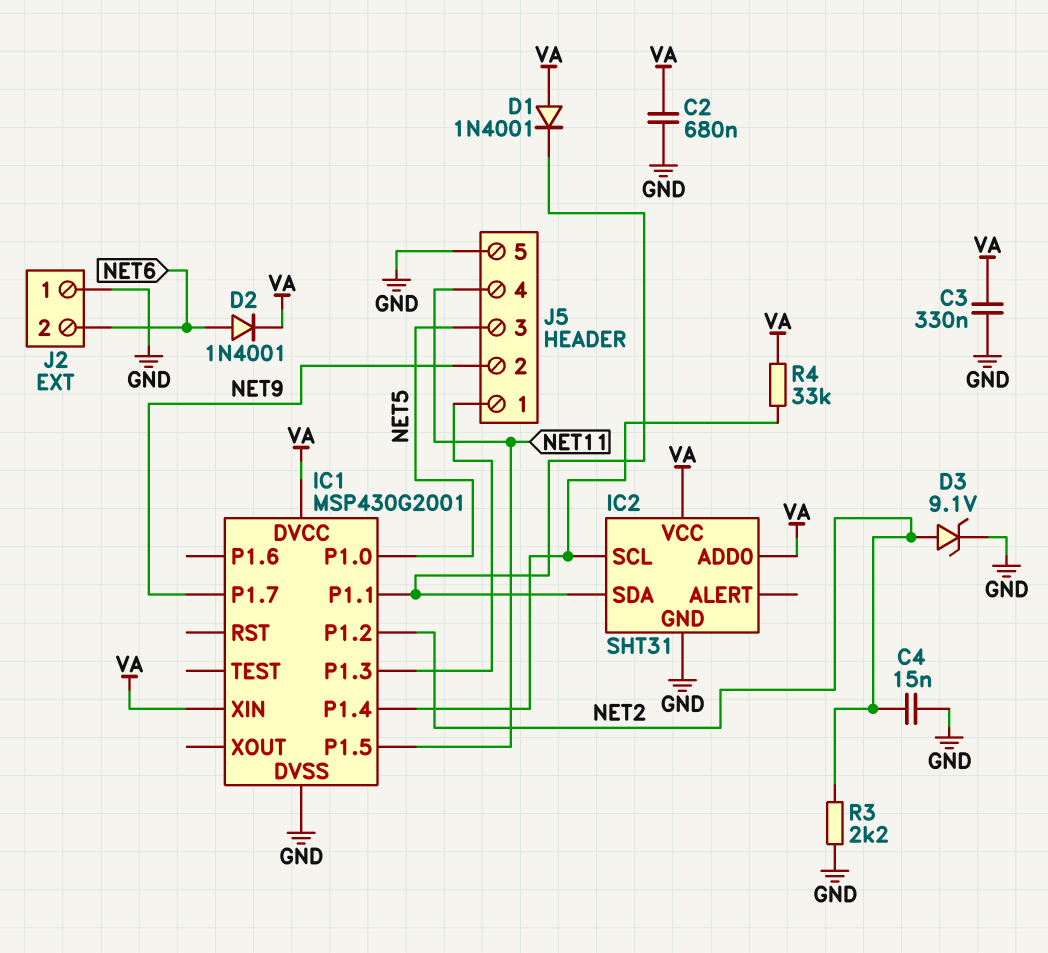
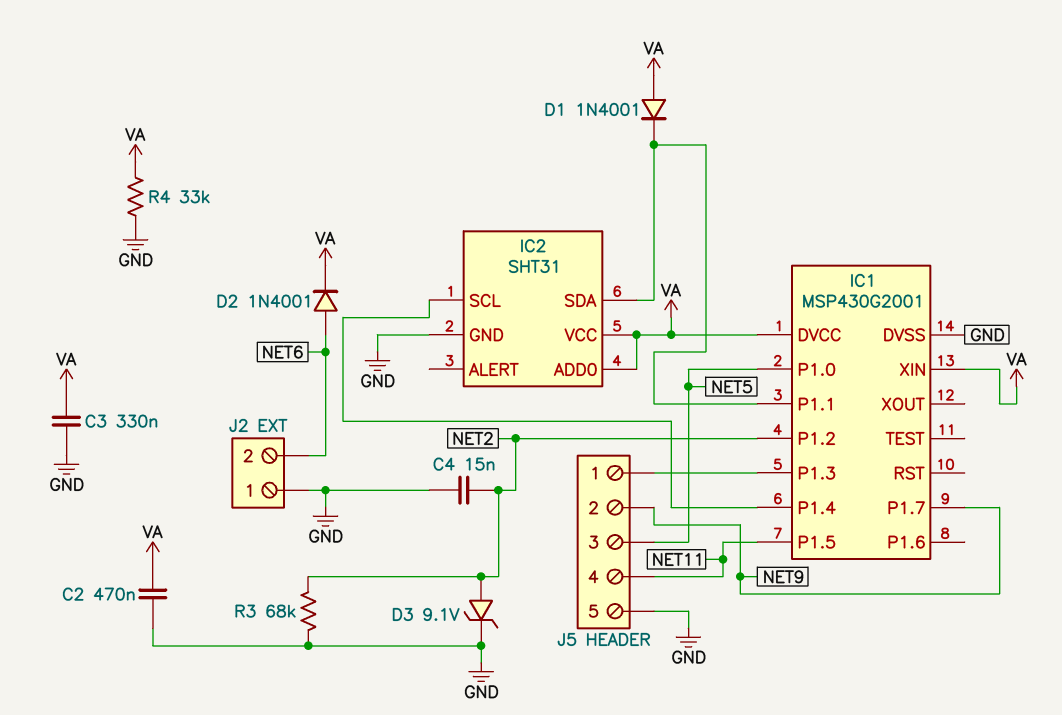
C2: 680nF (GND, VA) -> 470nF (GND, VA)
R3: 2.2k (GND, NET2) -> 68k (GND, NET2)
R4: 33k (IC1/P1.4, VA) -> 33k (GND, VA)

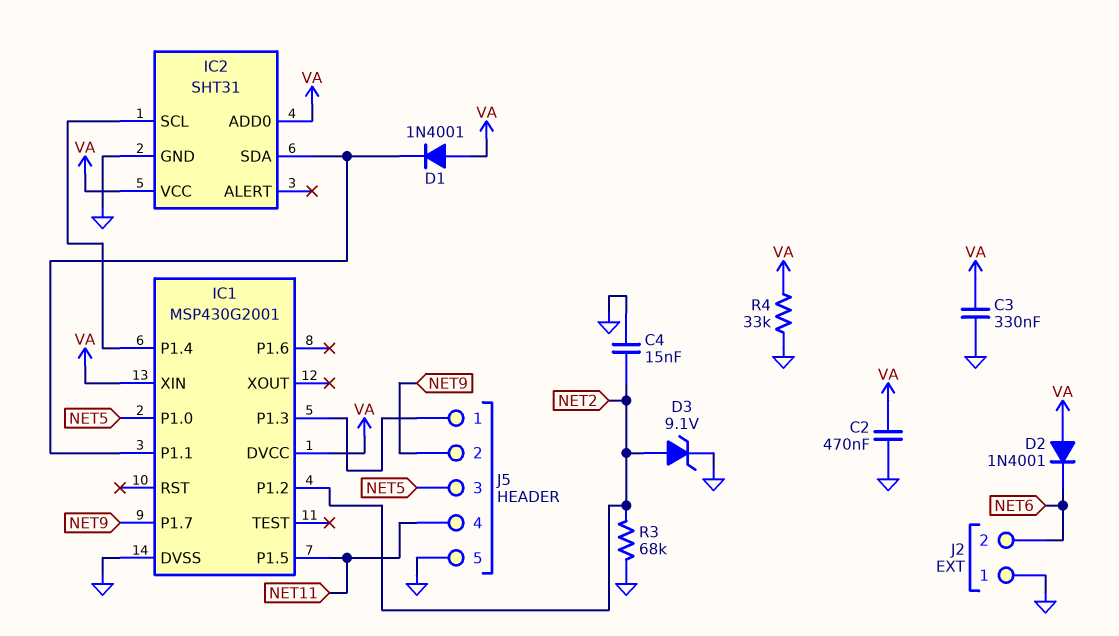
D2: diode 1N4001 (A NET6, K VA) -> diode 1N4001 (A VA, K NET6)

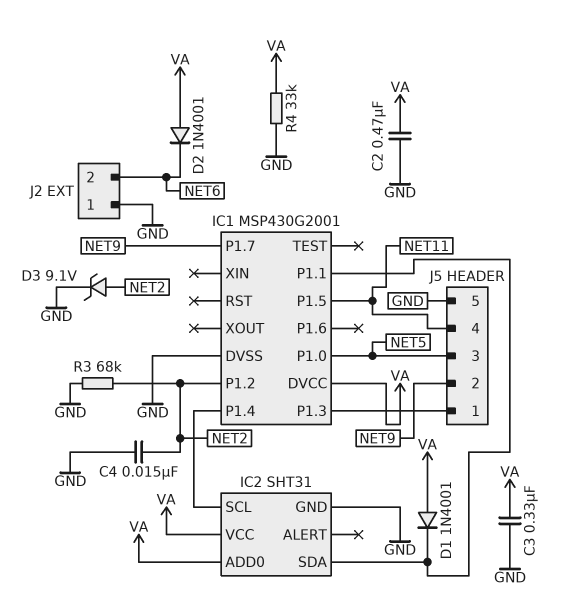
IC1 pin XIN: VA -> none

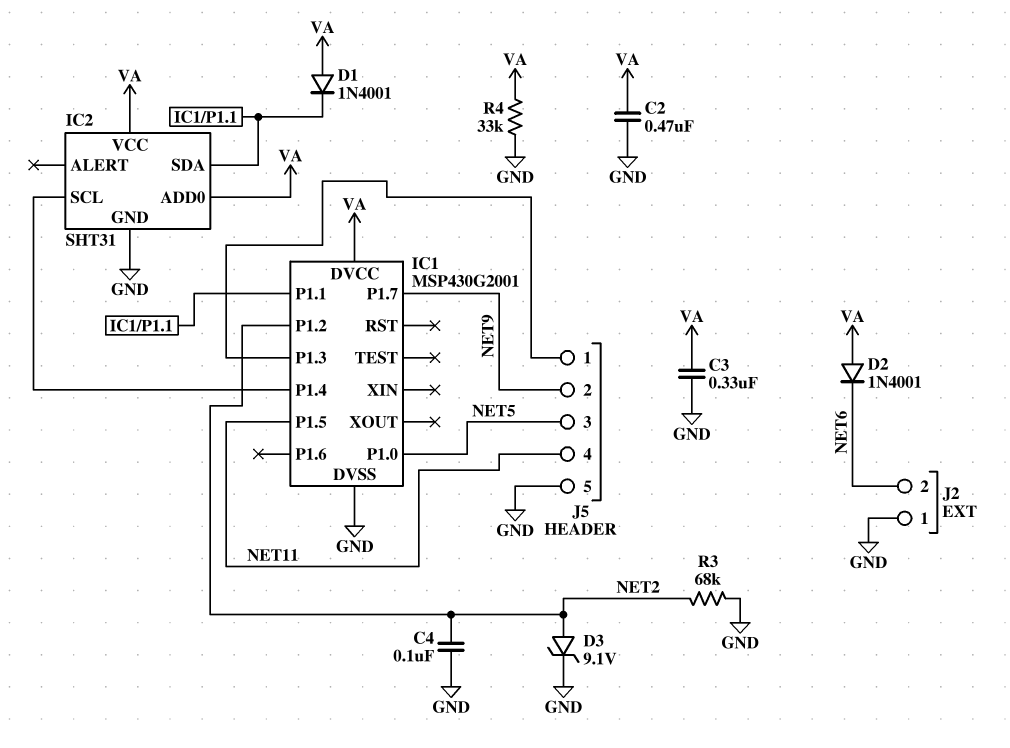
C4: 15nF (GND, NET2) -> 100nF (GND, NET2)

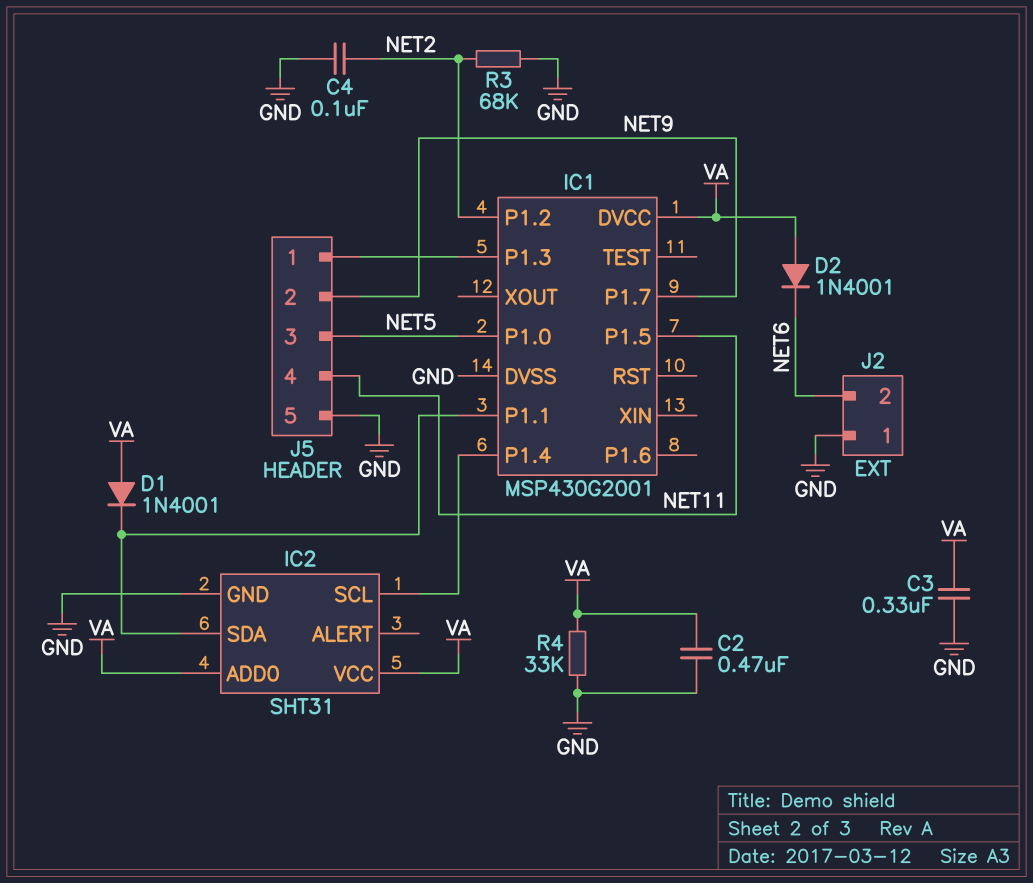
D3: zener 9.1V (A NET2, K GND) -> none

